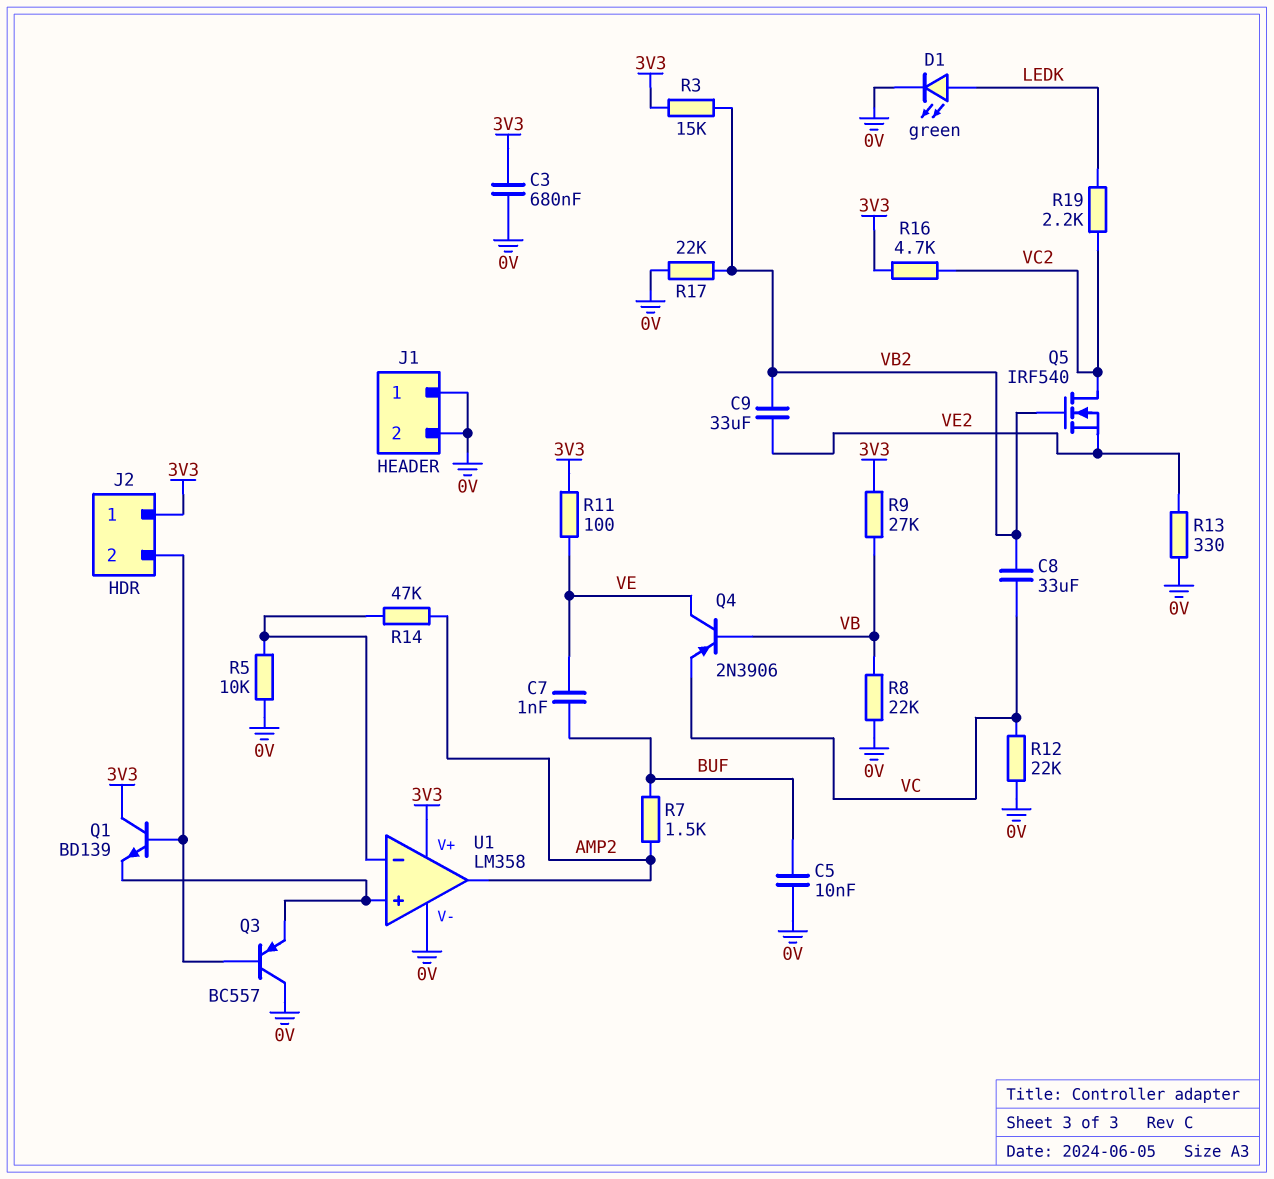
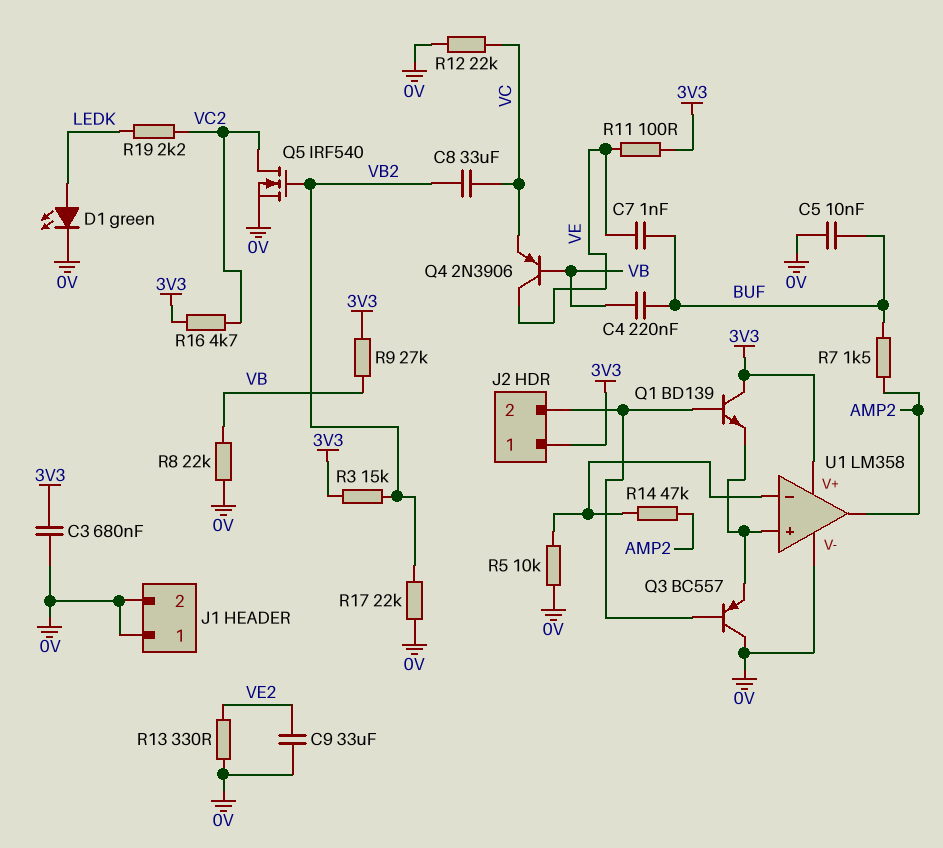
C4: none -> 220nF (BUF, VB)
C9: 33uF (VB2, VE2) -> 33uF (0V, VE2)
Q5: NMOS IRF540 (G VB2, D VC2, S VE2) -> NMOS IRF540 (G VB2, D VC2, S 0V)

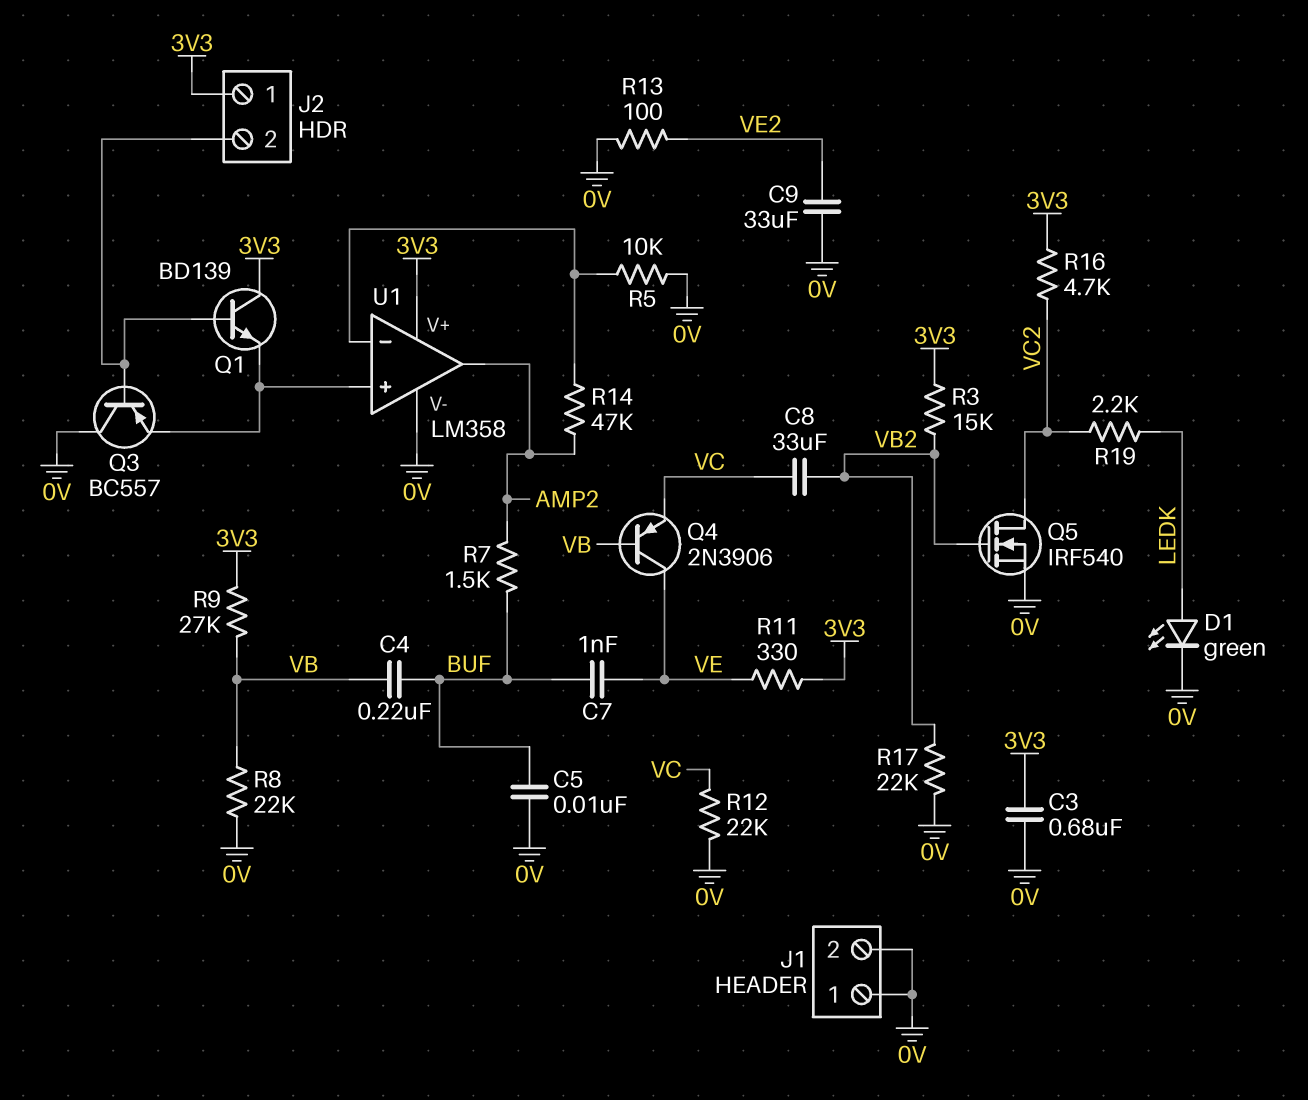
R11: 100 (3V3, VE) -> 330 (3V3, VE)
R13: 330 (0V, VE2) -> 100 (0V, VE2)

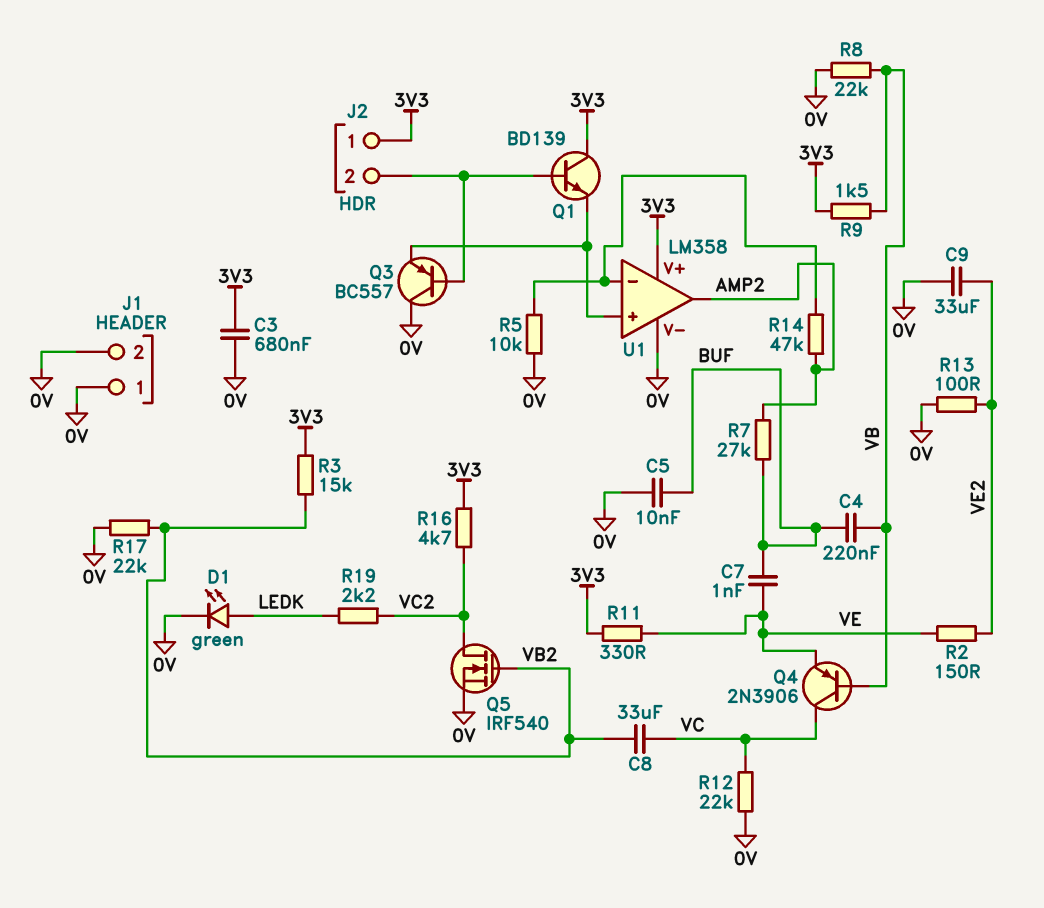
Q4: PNP 2N3906 (B VB, C VE, E VC) -> PNP 2N3906 (B VB, C VC, E VE)
R2: none -> 150 (VE, VE2)
R7: 1.5k (AMP2, BUF) -> 27k (AMP2, BUF)
R9: 27k (3V3, VB) -> 1.5k (3V3, VB)

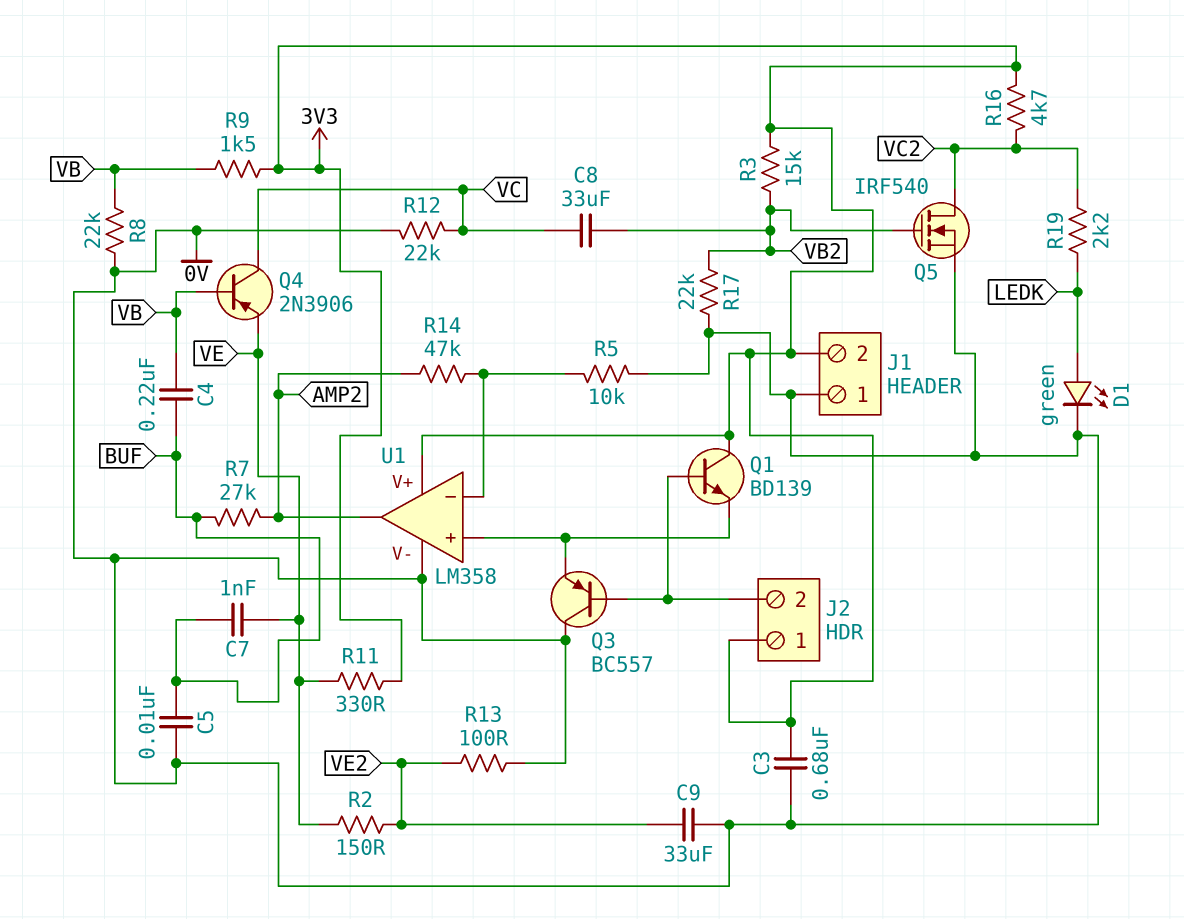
J1 pin 2: 0V -> 3V3

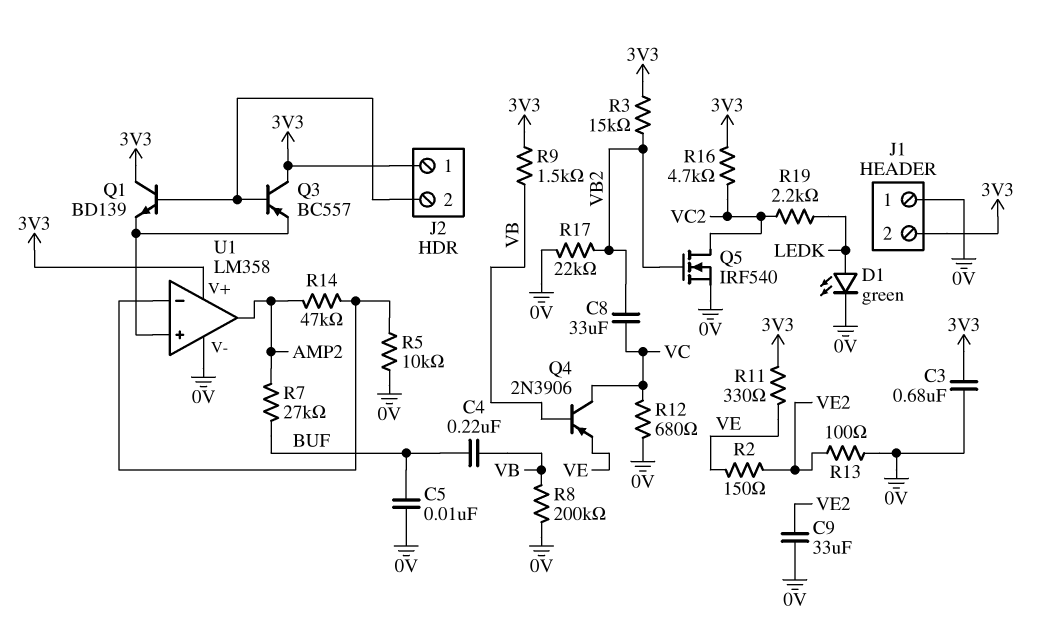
C7: 1nF (BUF, VE) -> none
Q3: PNP BC557 (B J2/2, C 0V, E U1/in+) -> PNP BC557 (B J2/2, C 3V3, E U1/in+)
R8: 22k (0V, VB) -> 200k (0V, VB)
R12: 22k (0V, VC) -> 680 (0V, VC)

